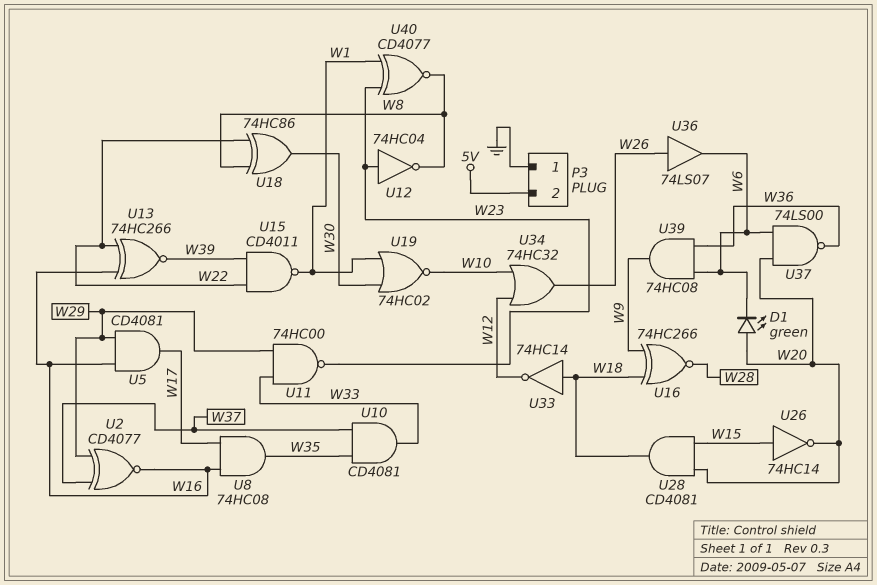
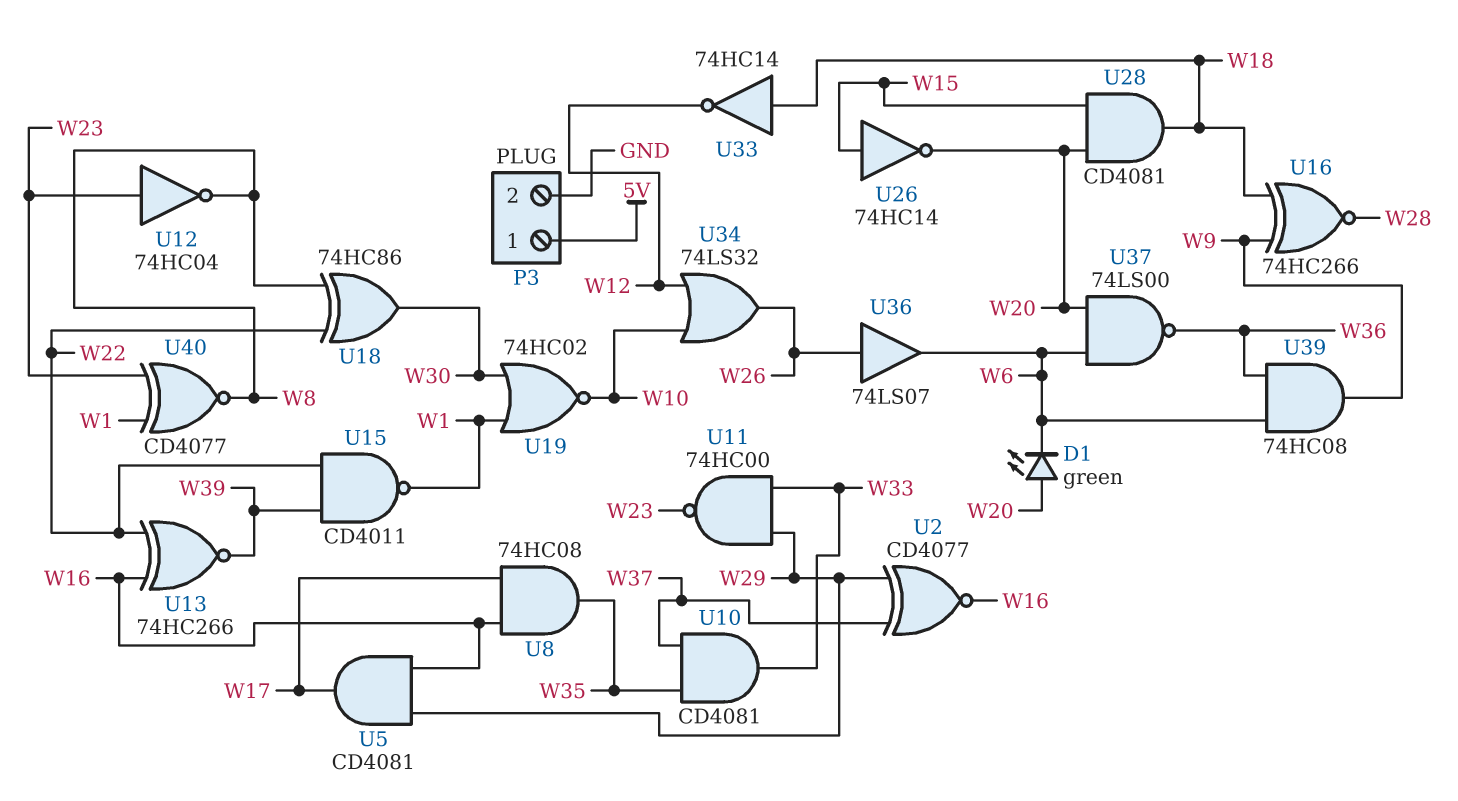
P3 pin 1: GND -> 5V
P3 pin 2: 5V -> GND
U34: OR 74HC32 (in W10, in W12, out W26) -> OR 74LS32 (in W10, in W12, out W26)

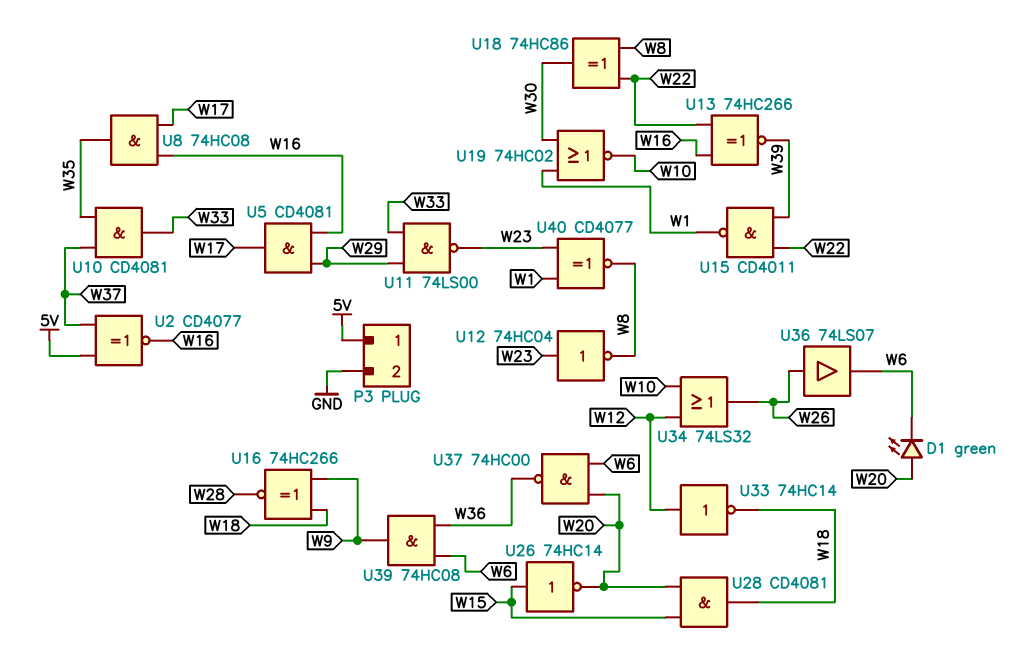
U2: XNOR CD4077 (in W29, in W37, out W16) -> XNOR CD4077 (in 5V, in W37, out W16)
U11: NAND 74HC00 (in W29, in W33, out W23) -> NAND 74LS00 (in W29, in W33, out W23)
U33: NOT 74HC14 (in W18, out W12) -> NOT 74HC14 (in W12, out W18)
U37: NAND 74LS00 (in W6, in W20, out W36) -> NAND 74HC00 (in W6, in W20, out W36)

